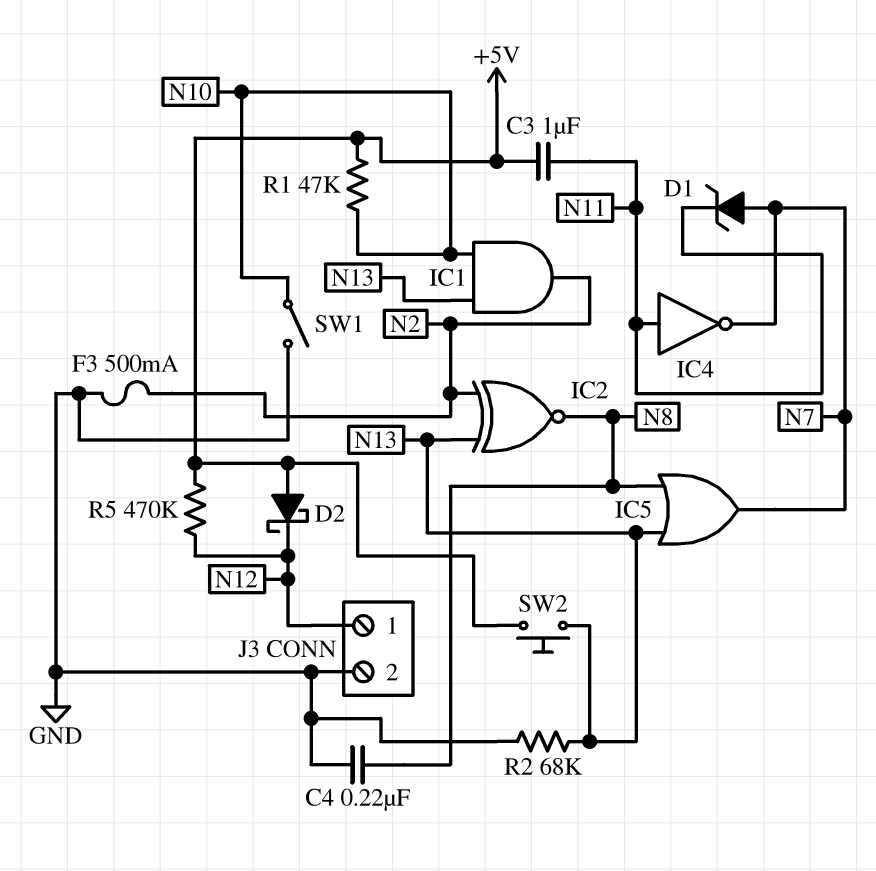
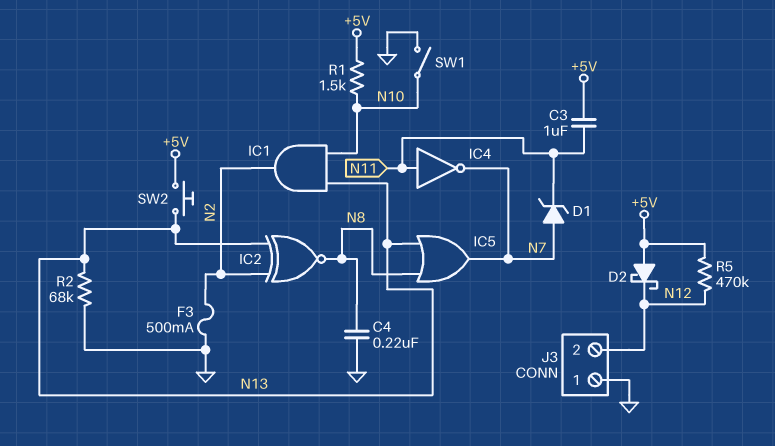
J3 pin 1: N12 -> GND
J3 pin 2: GND -> N12
R1: 47k (+5V, N10) -> 1.5k (+5V, N10)

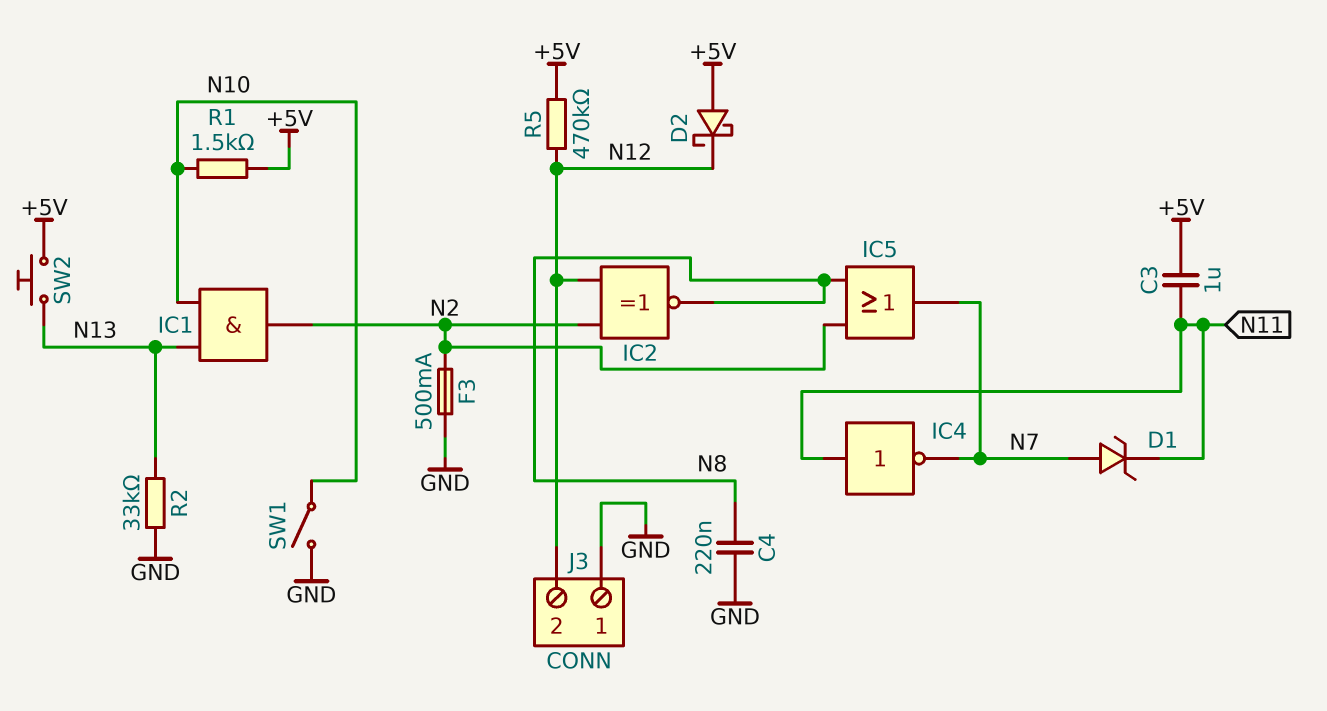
IC2: XNOR (in N2, in N13, out N8) -> XNOR (in N2, in N12, out N8)
IC5: OR (in N8, in N13, out N7) -> OR (in N2, in N8, out N7)
R2: 68k (GND, N13) -> 33k (GND, N13)

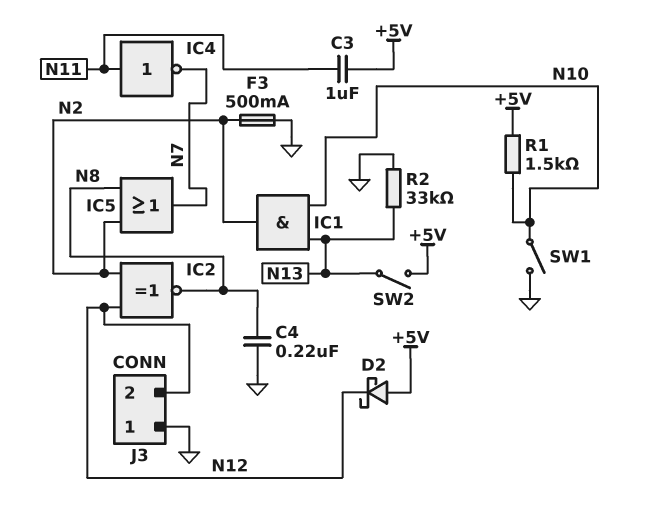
D1: zener (A N7, K N11) -> none
R5: 470k (+5V, N12) -> none
SW2: button (+5V, N13) -> switch (+5V, N13)

